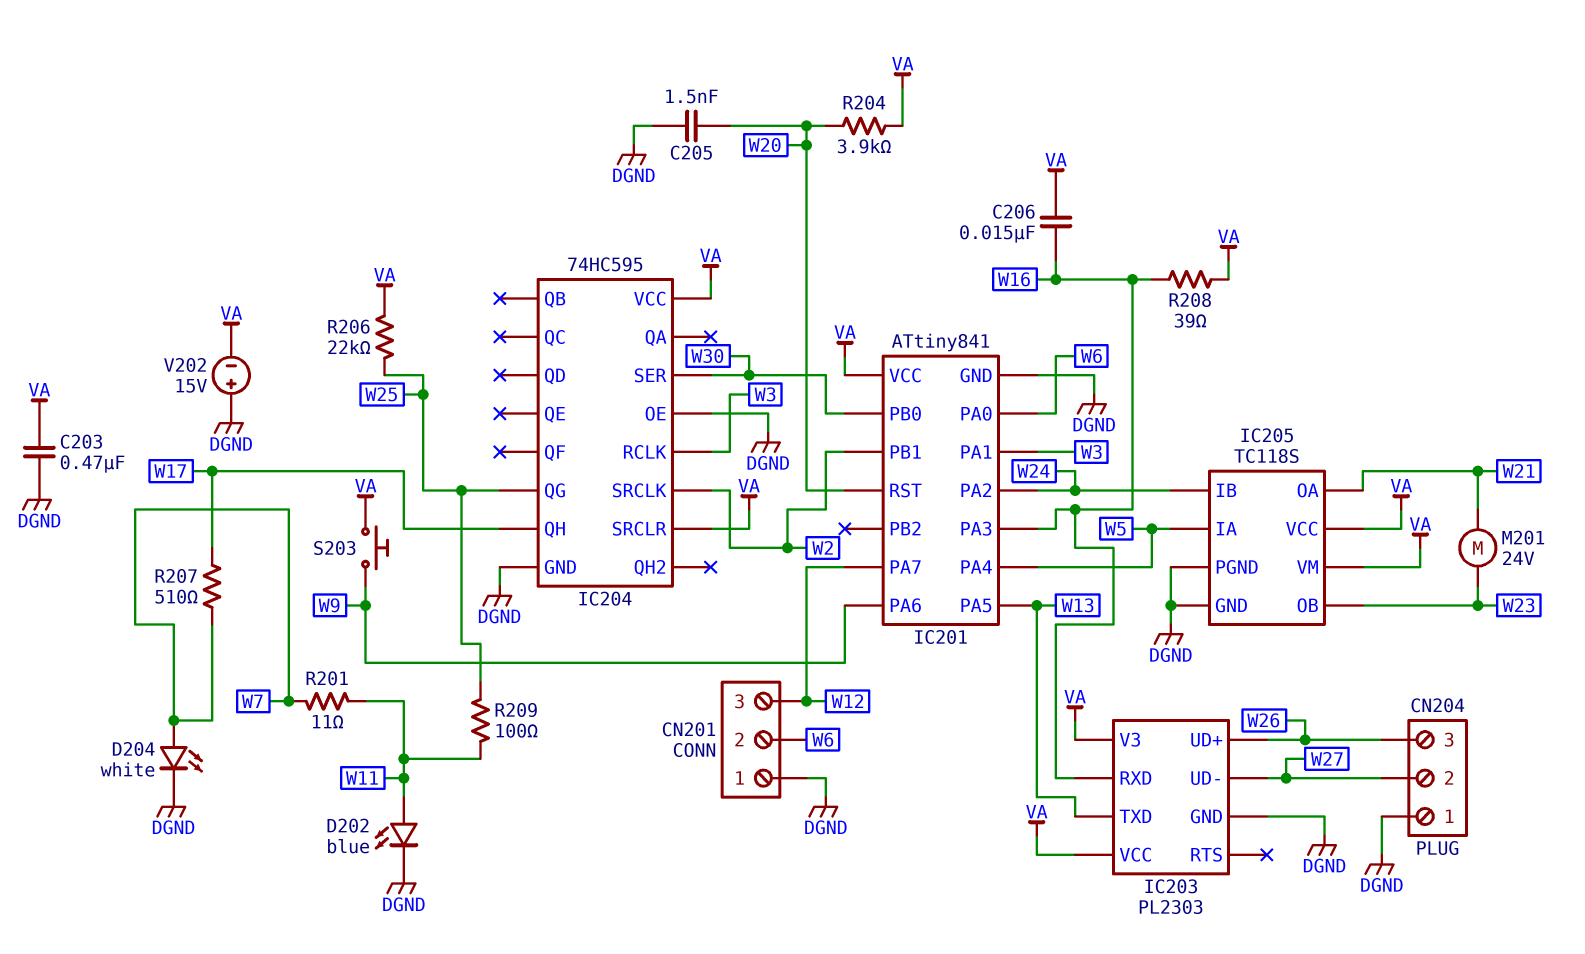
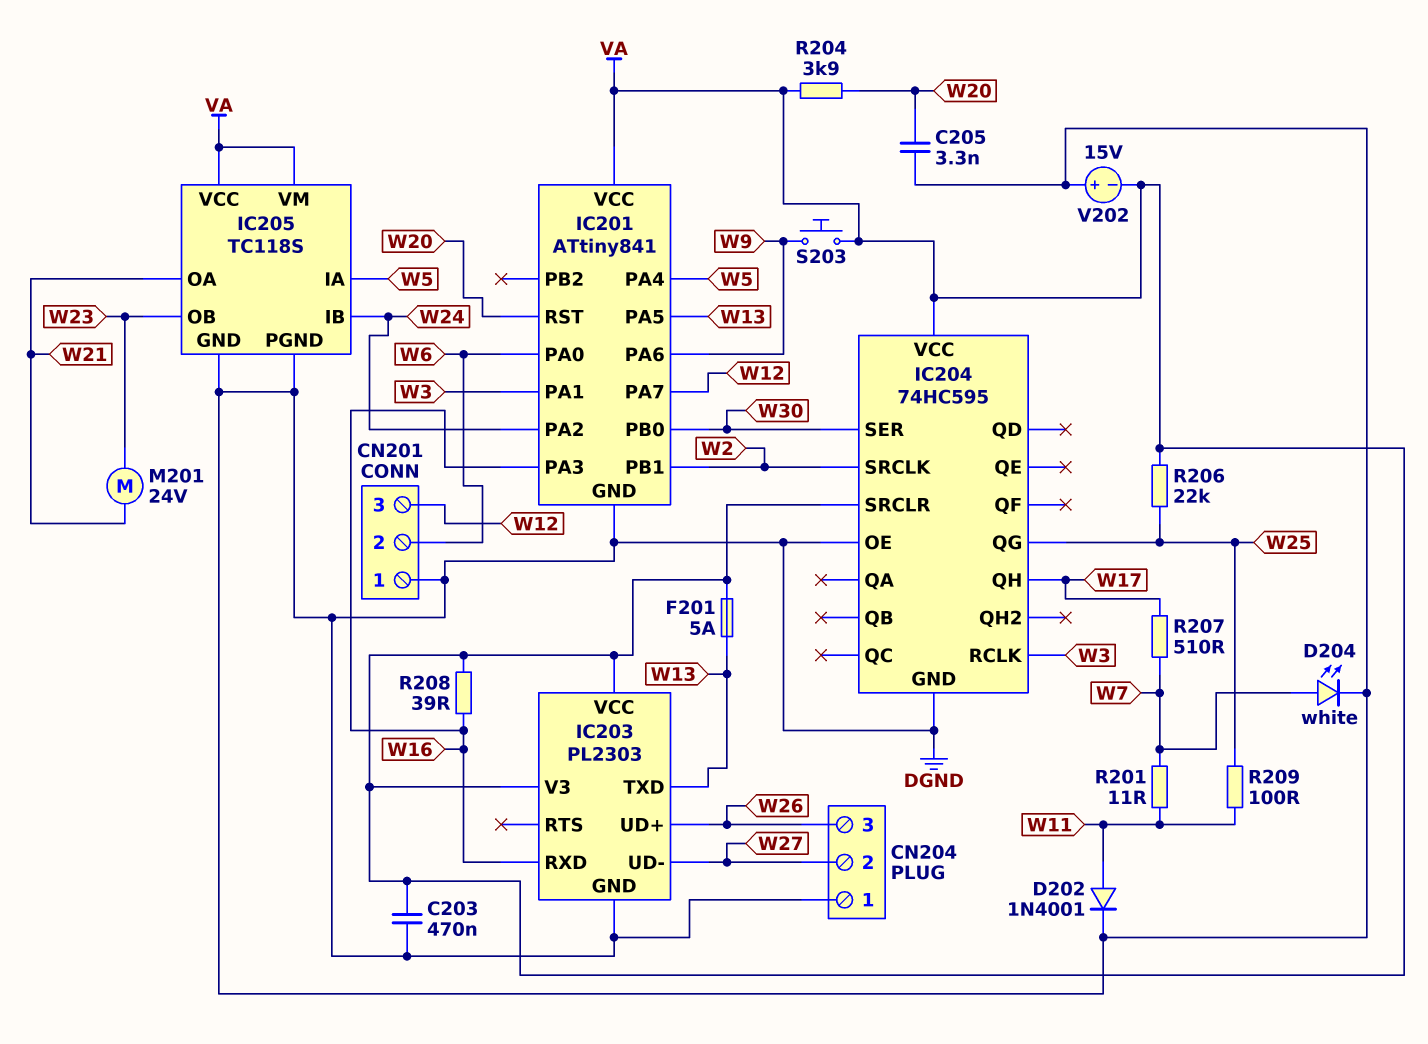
C205: 1.5nF (DGND, W20) -> 3.3nF (DGND, W20)
C206: 15nF (VA, W16) -> none
D202: LED blue (A W11, K DGND) -> diode 1N4001 (A W11, K DGND)
F201: none -> 5A (VA, W13)

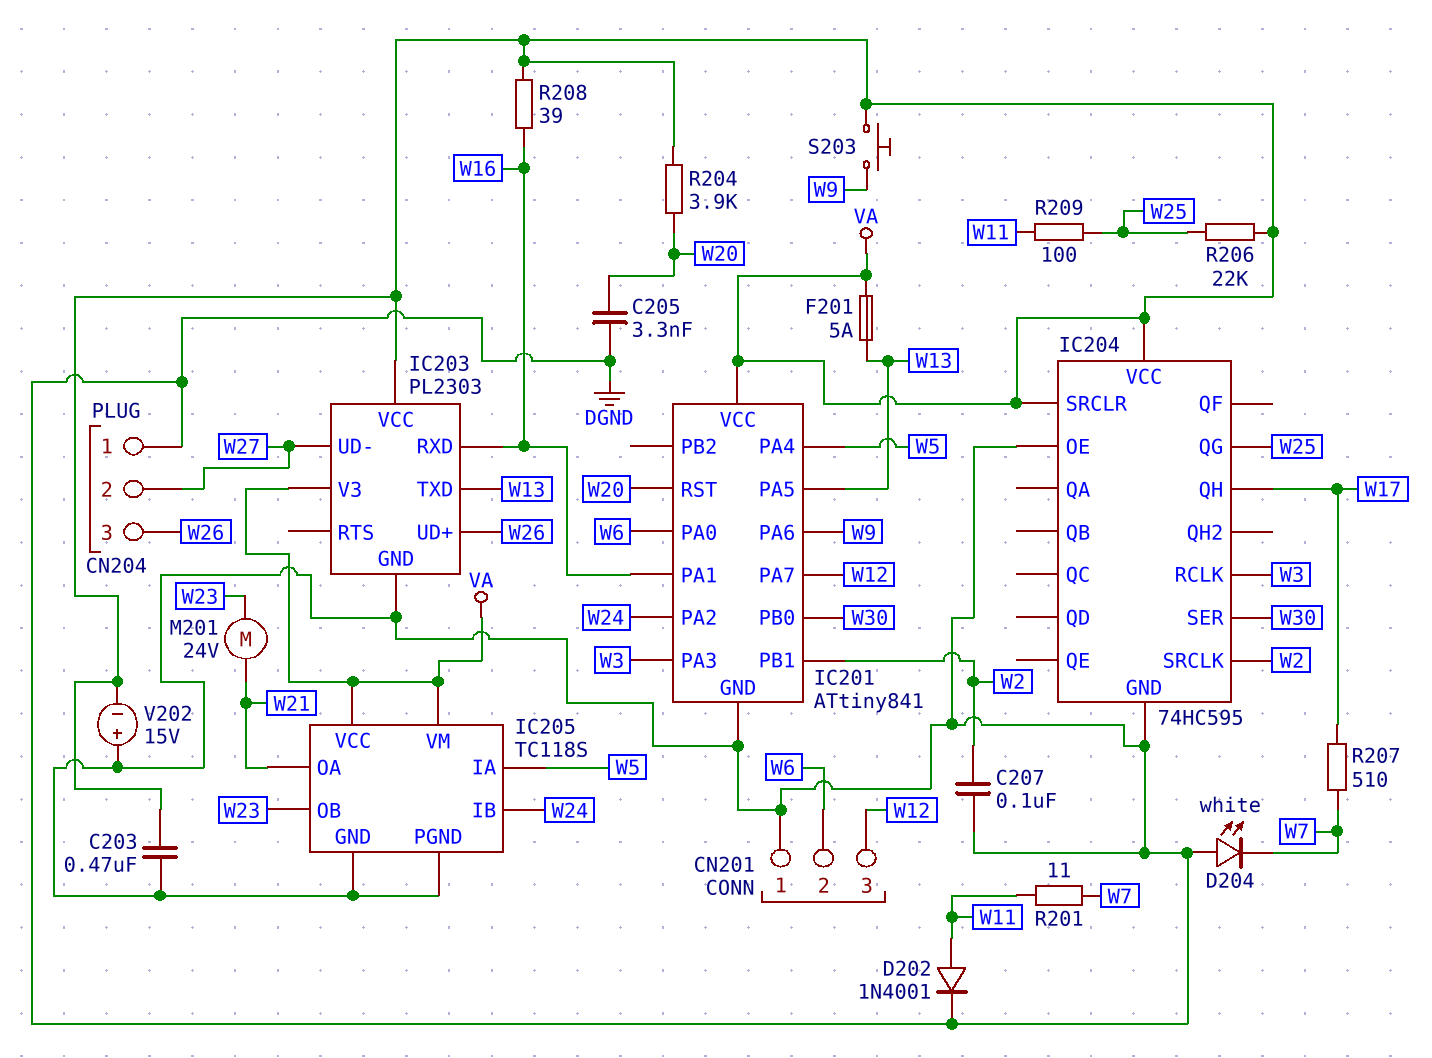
C207: none -> 100nF (DGND, W2)
D204: LED white (A W7, K DGND) -> LED white (A DGND, K W7)
IC201 pin PA1: W3 -> W16
IC201 pin PA3: W16 -> W3

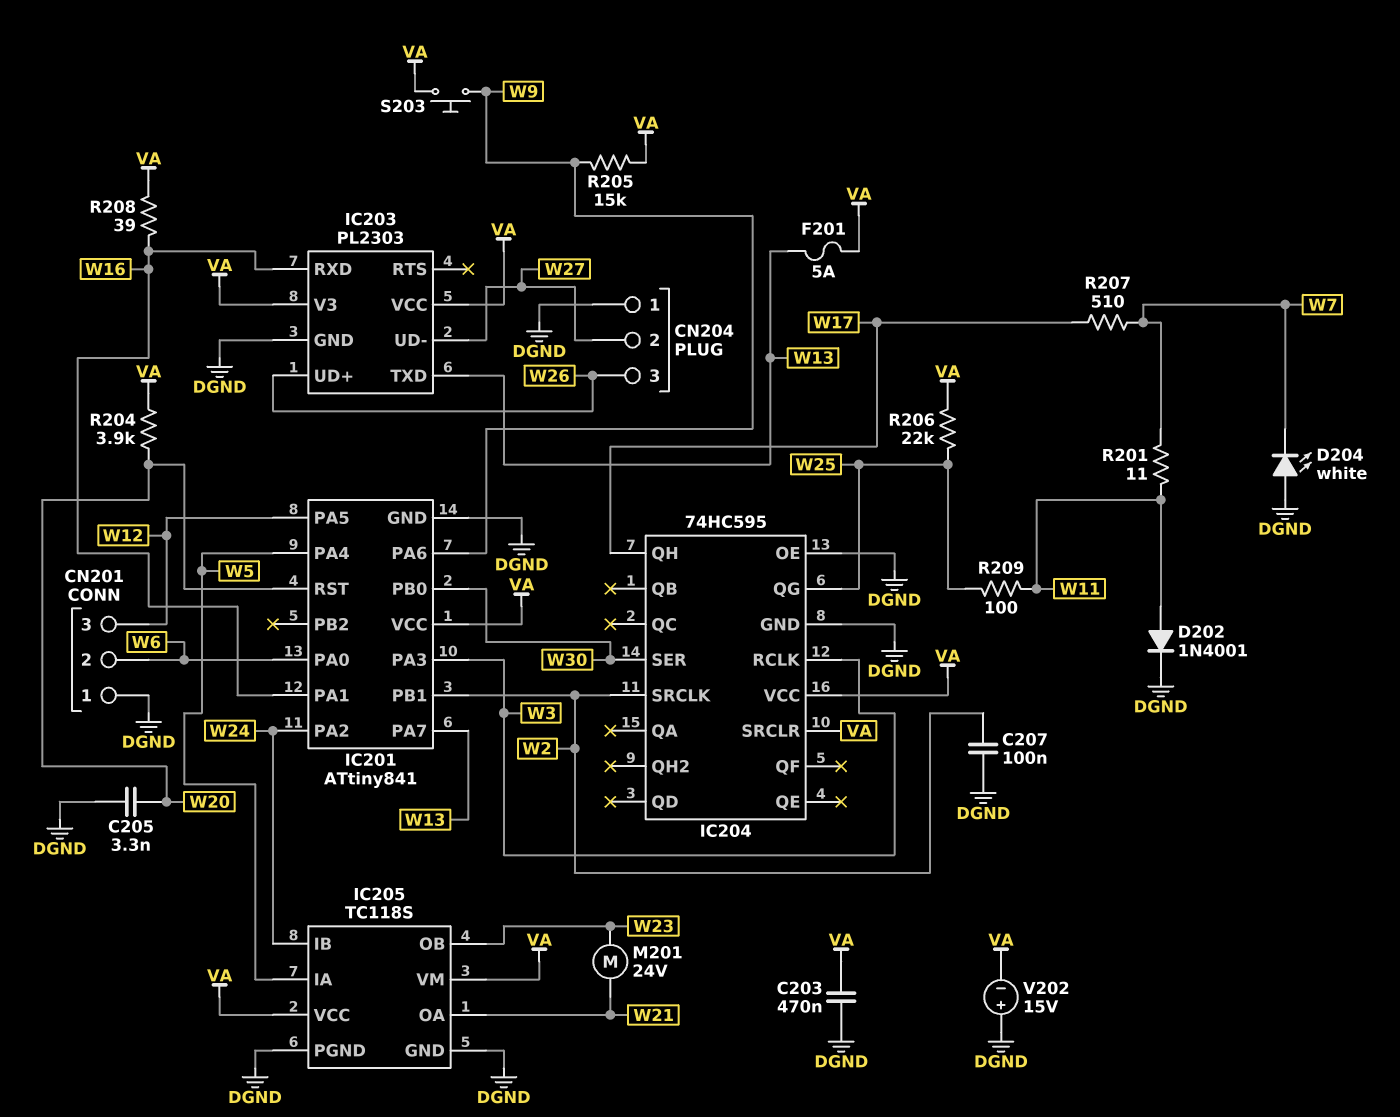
IC201 pin PA5: W13 -> W12
IC201 pin PA7: W12 -> W13
R205: none -> 15k (VA, W9)

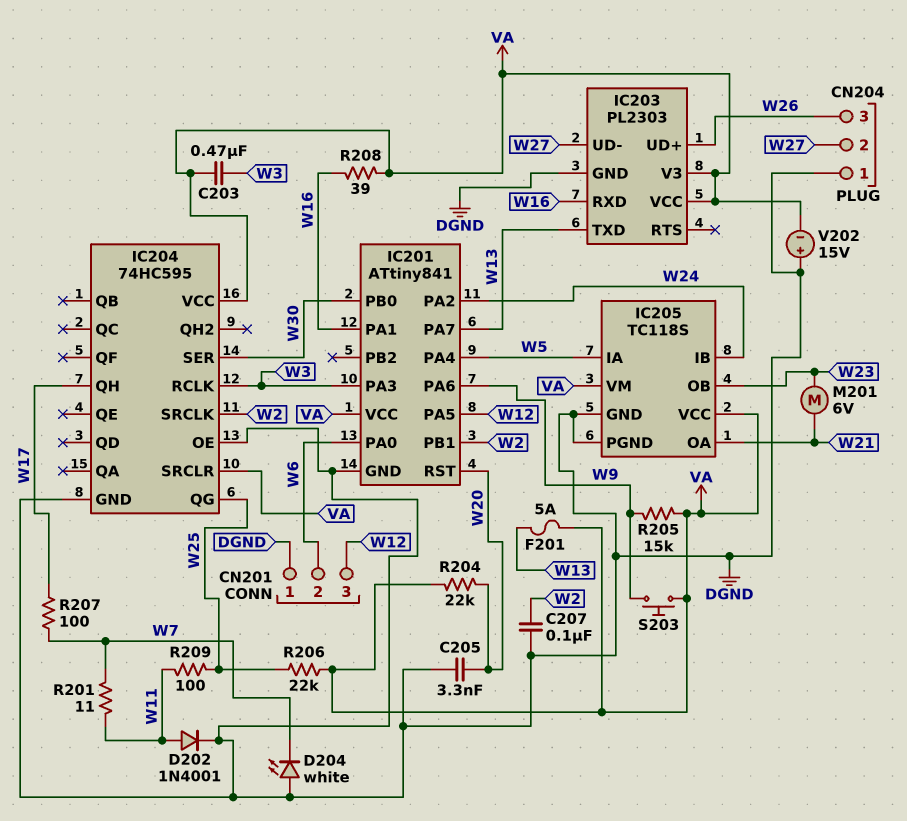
C203: 470nF (DGND, VA) -> 470nF (VA, W3)
M201: motor 24V (W21, W23) -> motor 6V (W21, W23)
R204: 3.9k (VA, W20) -> 22k (VA, W20)
R207: 510 (W7, W17) -> 100 (W7, W17)

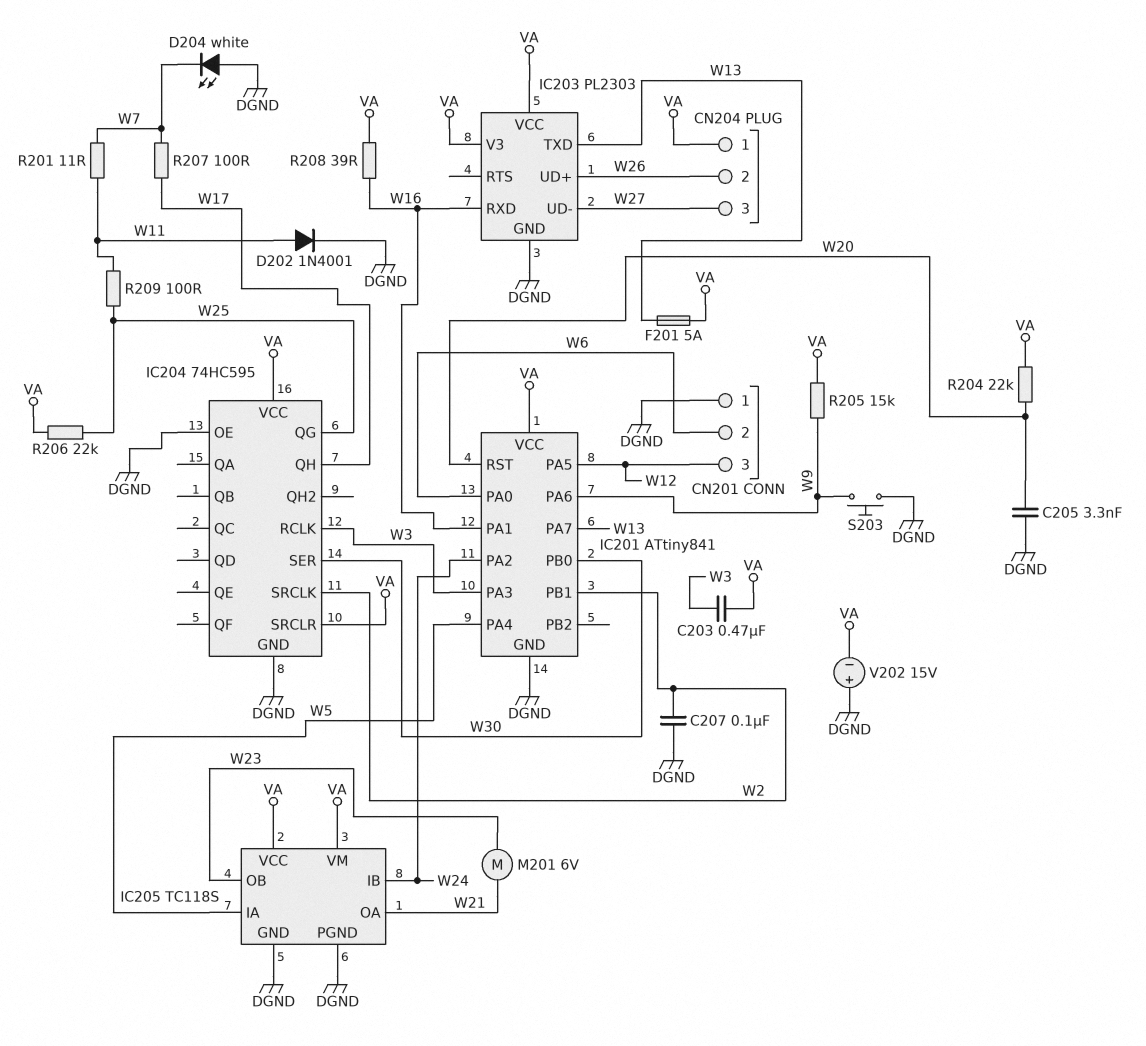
CN204 pin 1: DGND -> VA
CN204 pin 2: W27 -> W26
CN204 pin 3: W26 -> W27
S203: button (VA, W9) -> button (DGND, W9)

